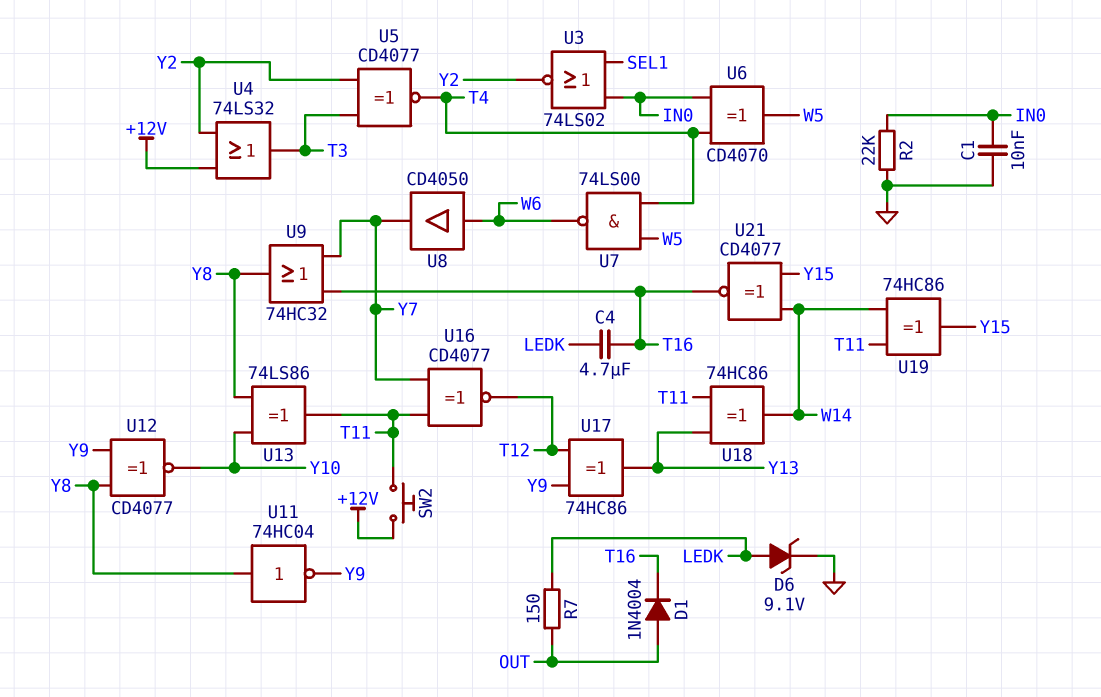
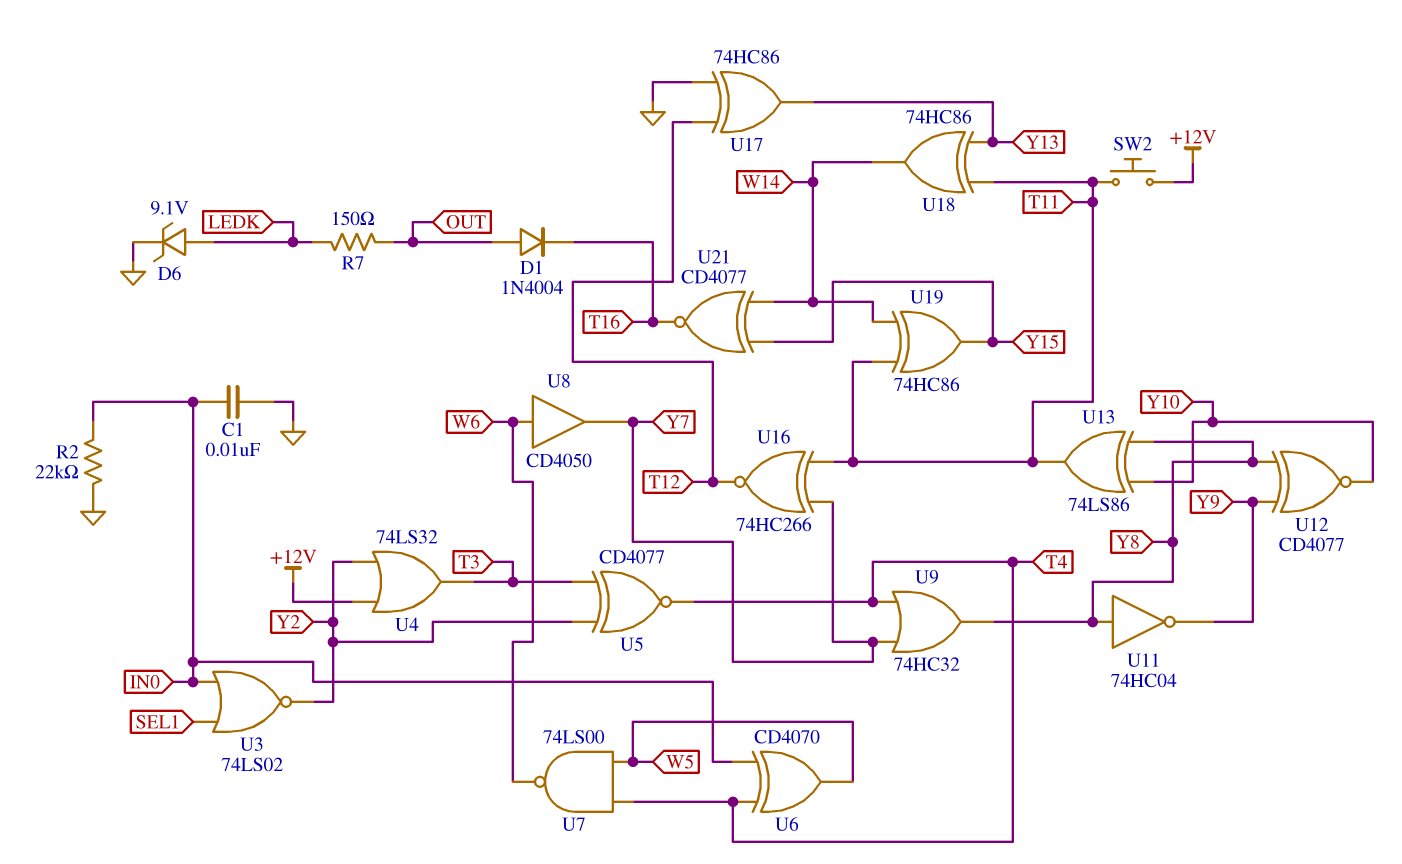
C4: 4.7uF (LEDK, T16) -> none
U9: OR 74HC32 (in T16, in Y7, out Y8) -> OR 74HC32 (in T4, in Y7, out Y8)
U16: XNOR CD4077 (in T11, in Y7, out T12) -> XNOR 74HC266 (in T11, in Y7, out T12)
U17: XOR 74HC86 (in T12, in Y9, out Y13) -> XOR 74HC86 (in GND, in T12, out Y13)

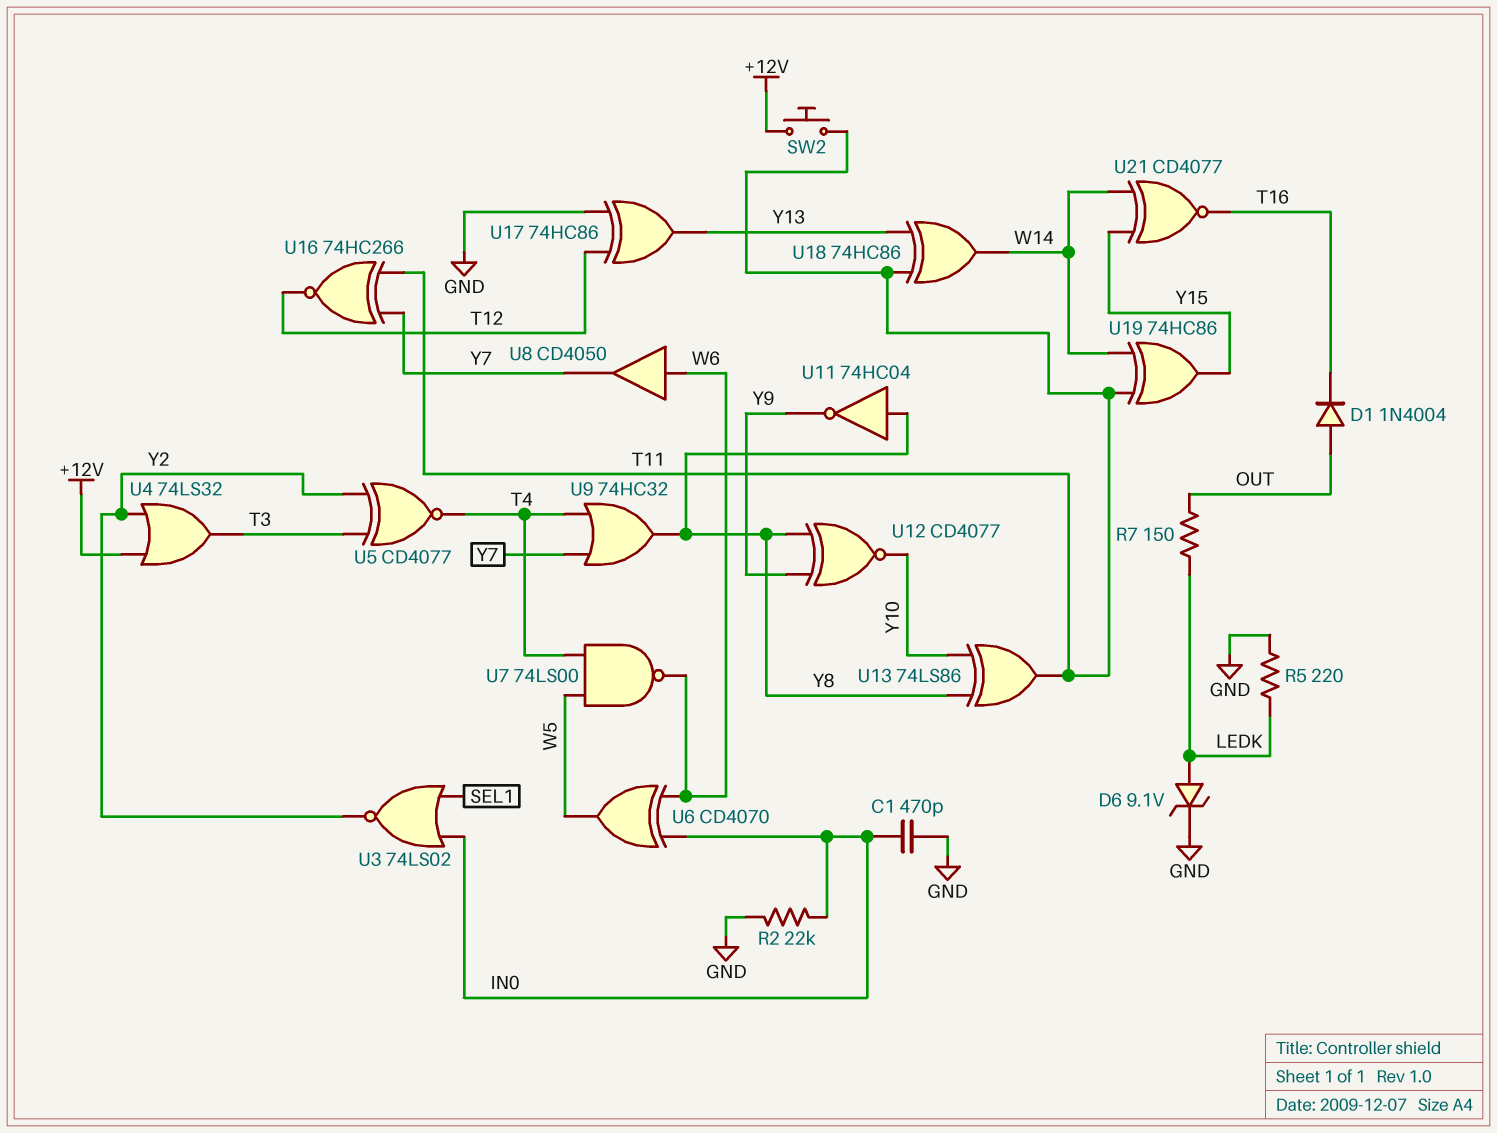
C1: 10nF (GND, IN0) -> 470pF (GND, IN0)
R5: none -> 220 (GND, LEDK)
U6: XOR CD4070 (in IN0, in T4, out W5) -> XOR CD4070 (in IN0, in W6, out W5)

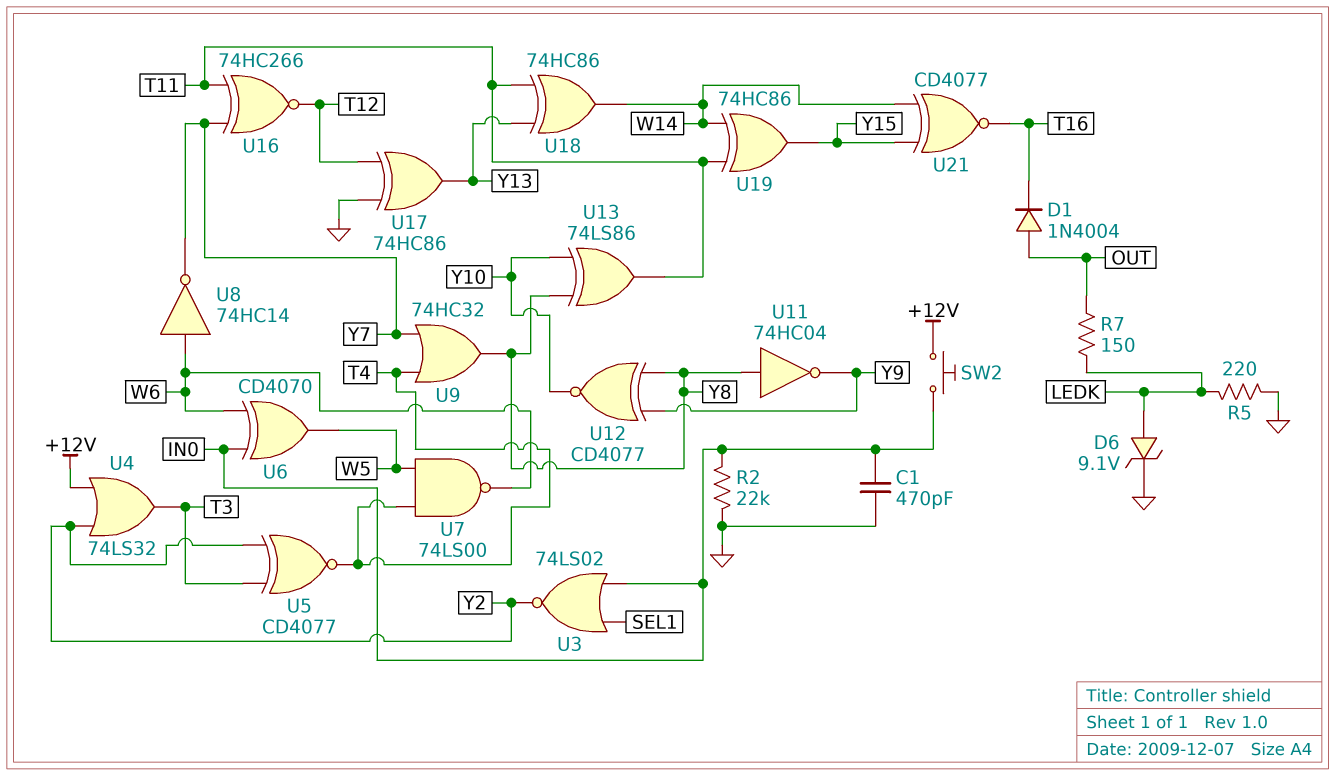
SW2: button (+12V, T11) -> button (+12V, IN0)
U8: buffer CD4050 (in W6, out Y7) -> NOT 74HC14 (in W6, out Y7)

